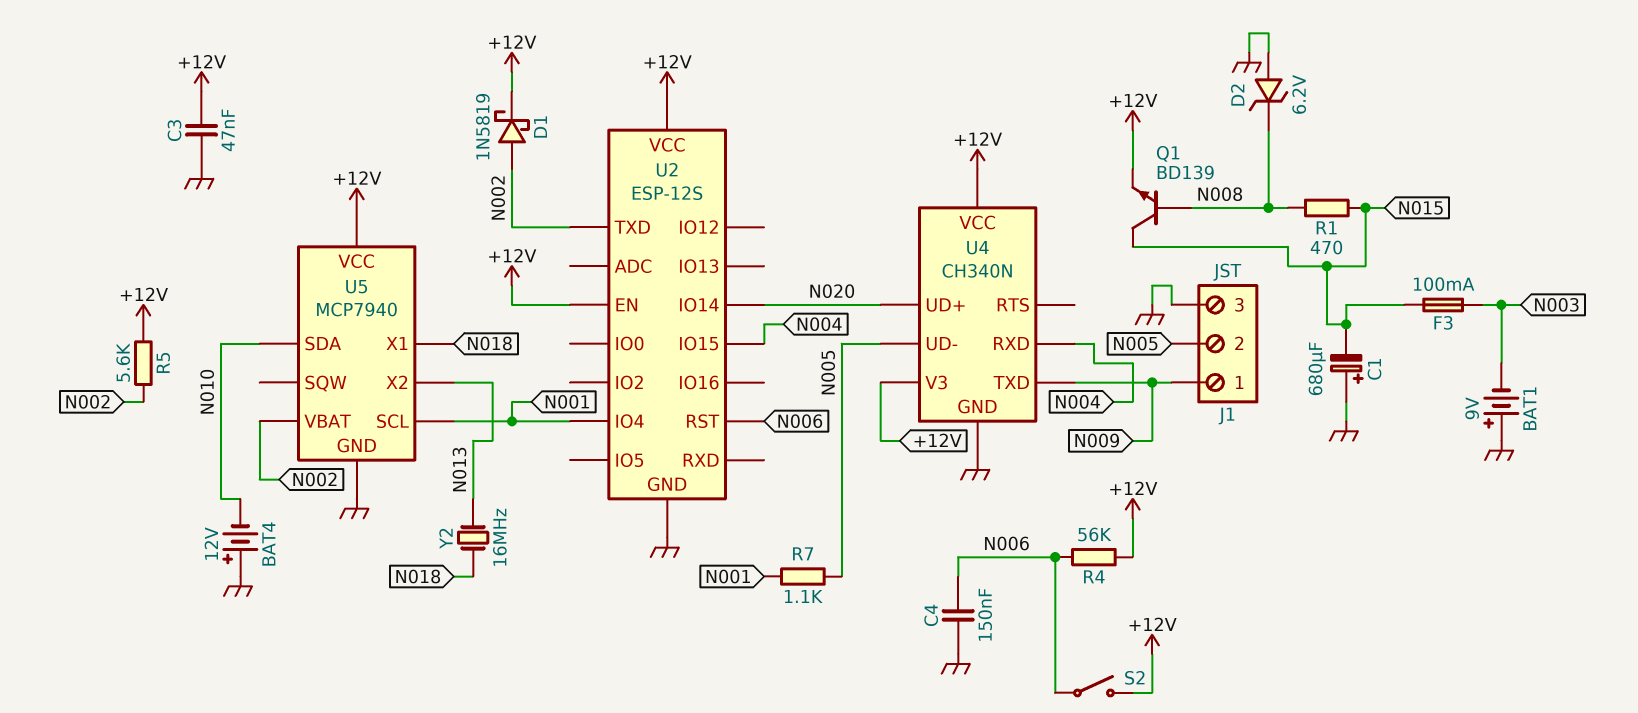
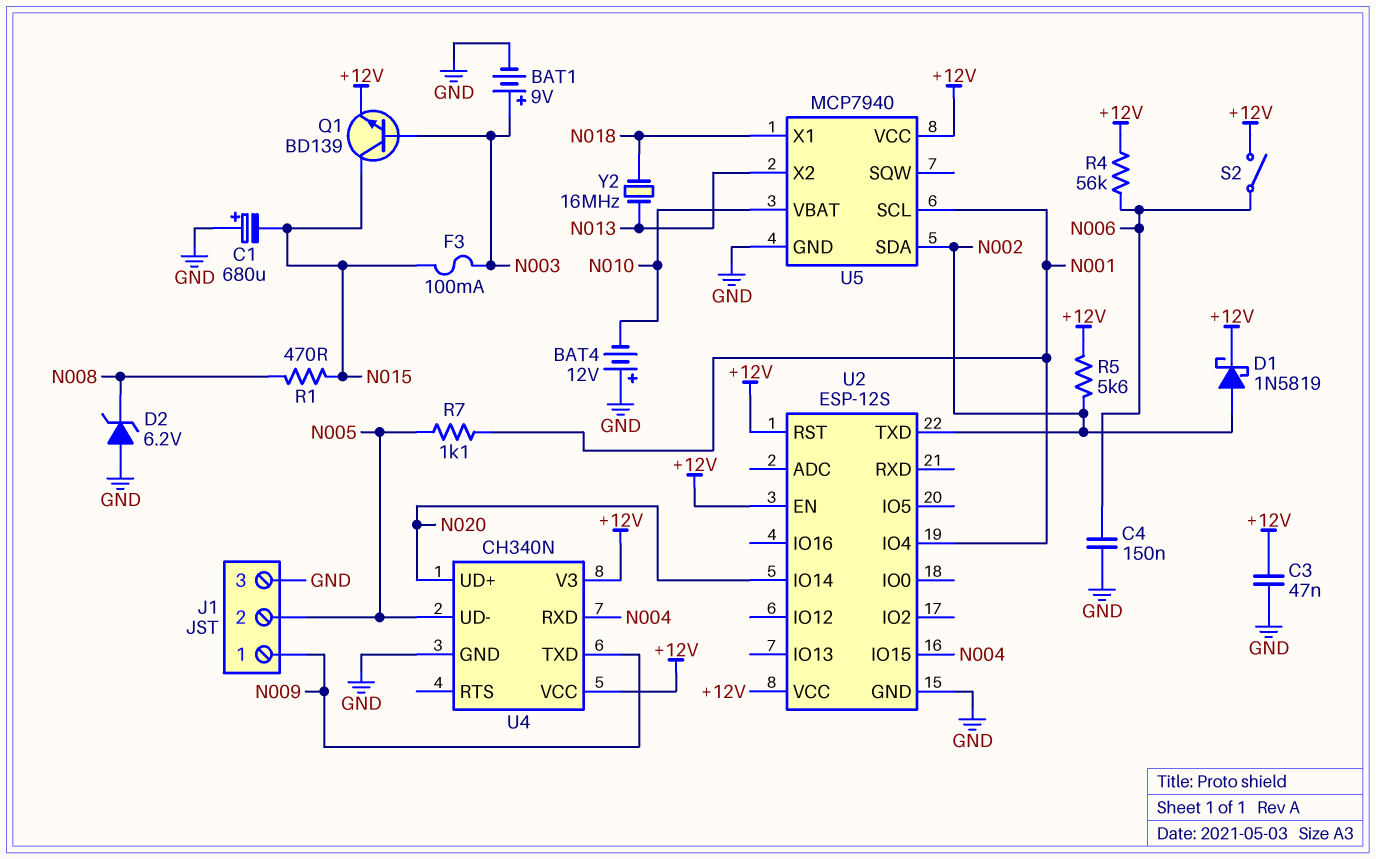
BAT1: 9V (plus GND, minus N003) -> 9V (plus N003, minus GND)
Q1: NPN BD139 (B N008, C N015, E +12V) -> NPN BD139 (B N003, C N015, E +12V)
U2 pin RST: N006 -> +12V
U5 pin SDA: N010 -> N002
U5 pin VBAT: N002 -> N010

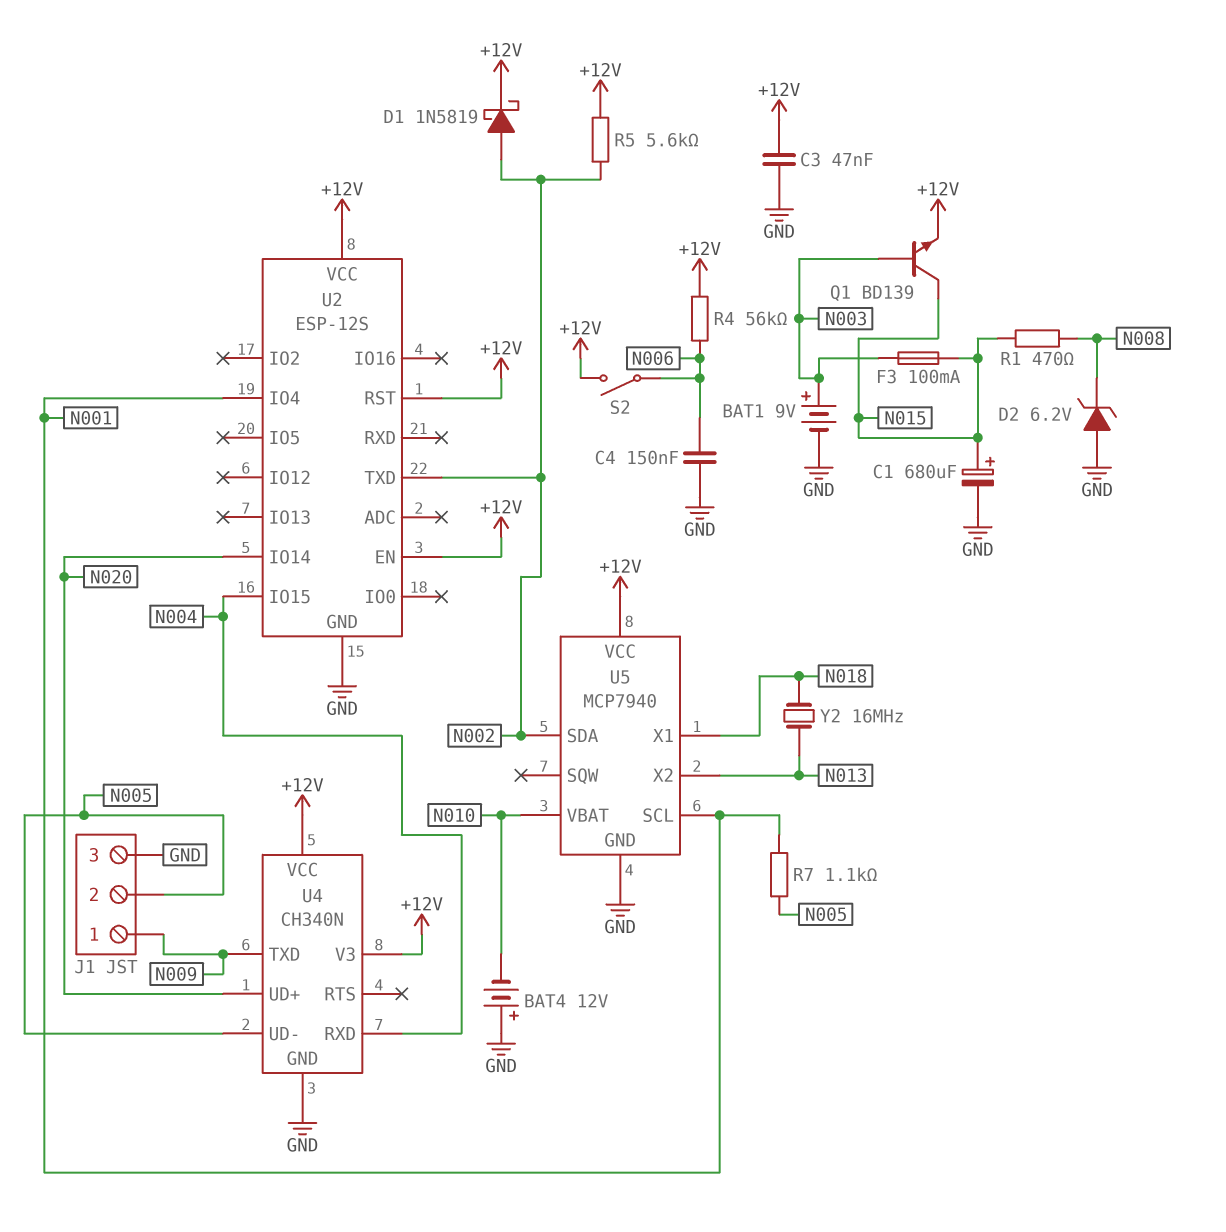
C1: 680uF (plus GND, minus N015) -> 680uF (plus N015, minus GND)

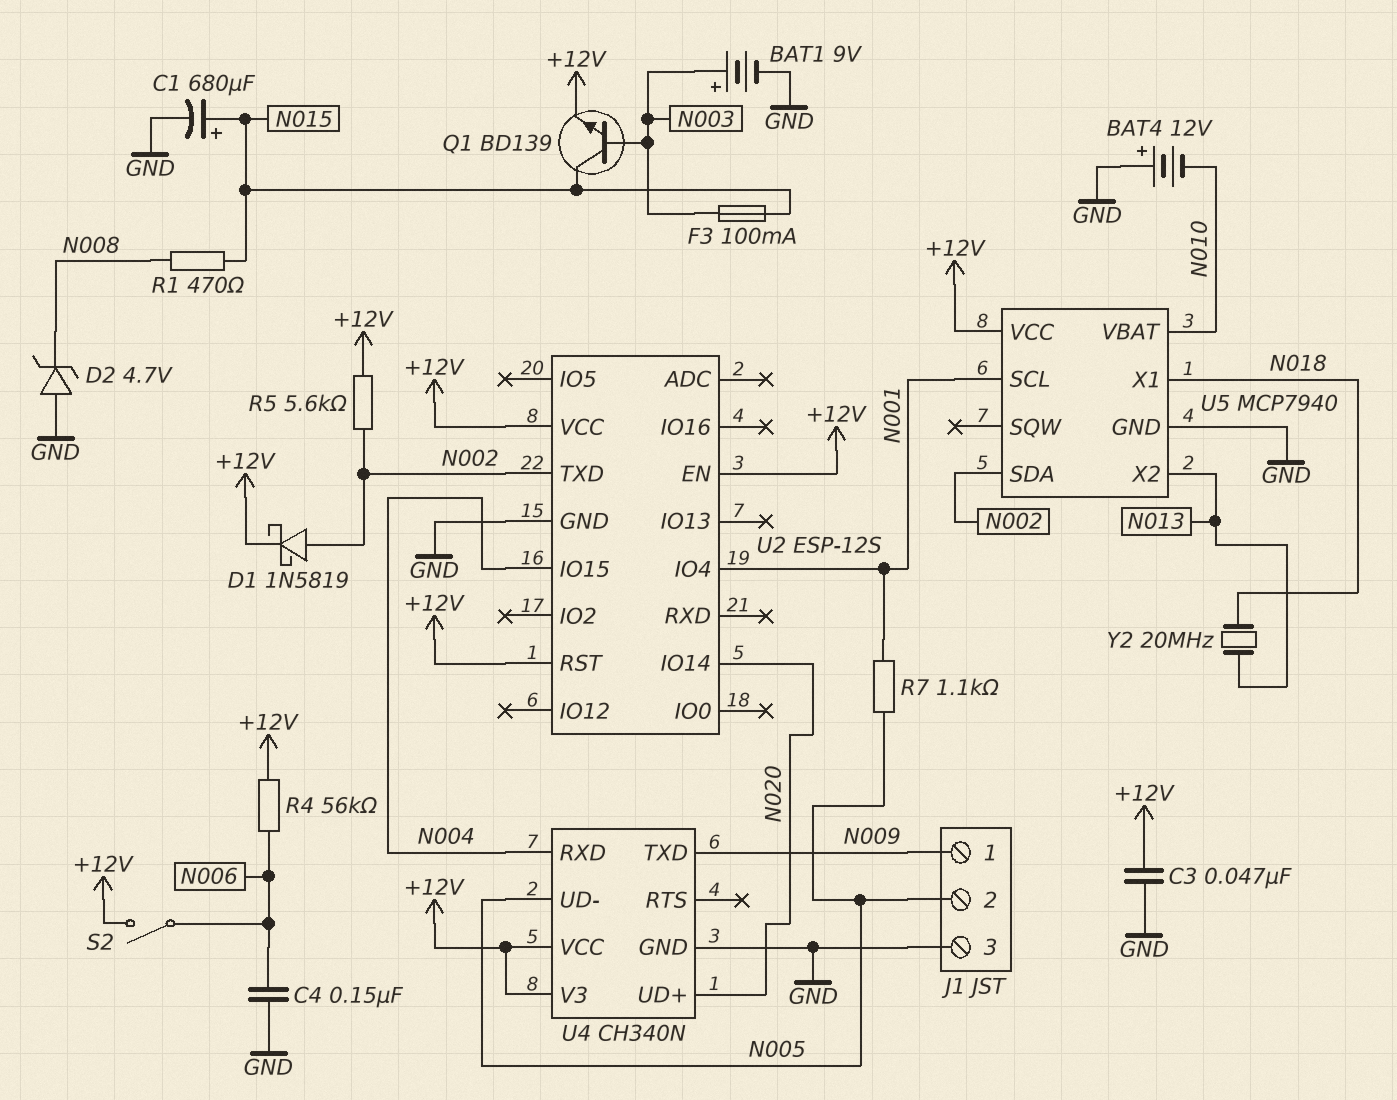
D2: zener 6.2V (A GND, K N008) -> zener 4.7V (A GND, K N008)
Y2: 16MHz (N013, N018) -> 20MHz (N013, N018)

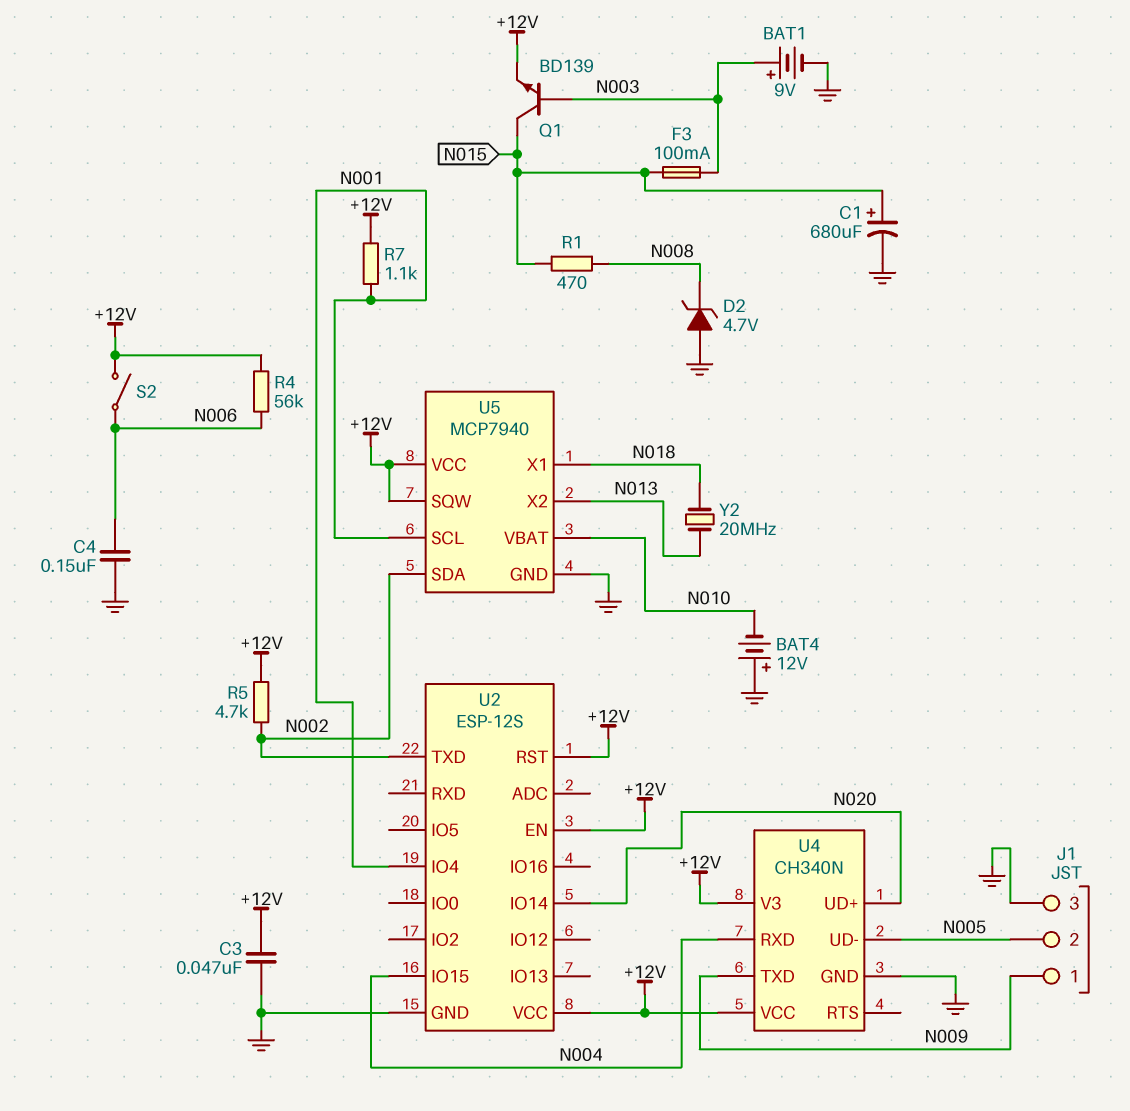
D1: schottky 1N5819 (A N002, K +12V) -> none
R5: 5.6k (+12V, N002) -> 4.7k (+12V, N002)
R7: 1.1k (N001, N005) -> 1.1k (+12V, N001)
U5 pin SQW: none -> +12V

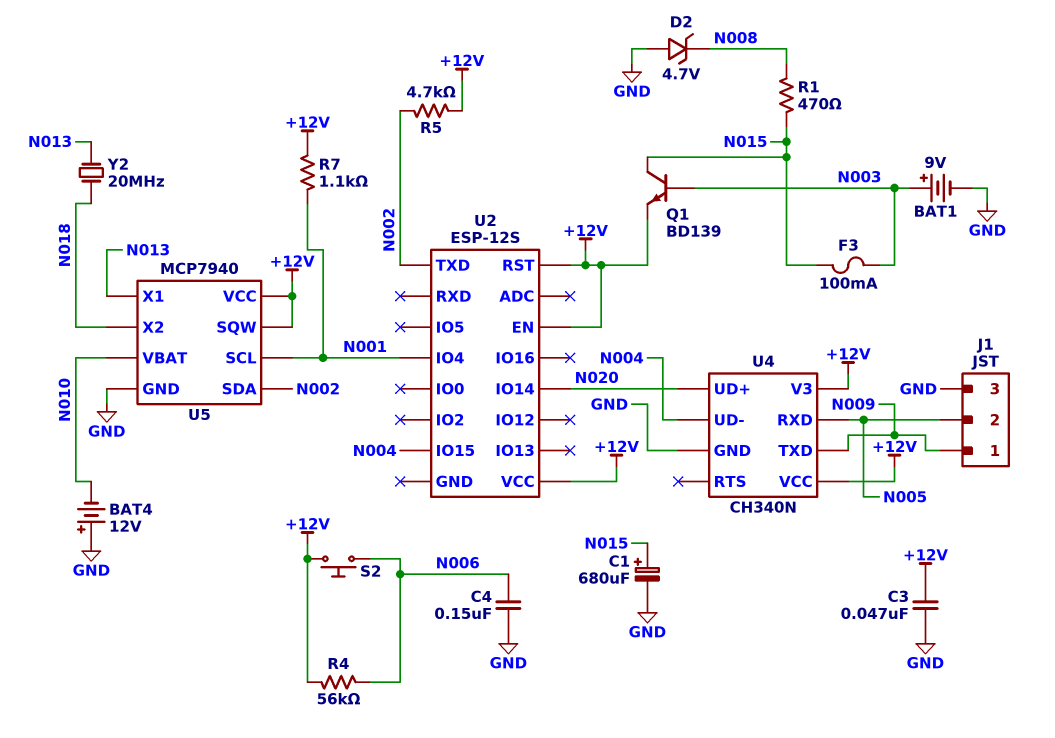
S2: switch (+12V, N006) -> button (+12V, N006)
U2 pin GND: GND -> none
U4 pin RXD: N004 -> N005
U4 pin UD-: N005 -> N004
U5 pin X1: N018 -> N013
U5 pin X2: N013 -> N018

